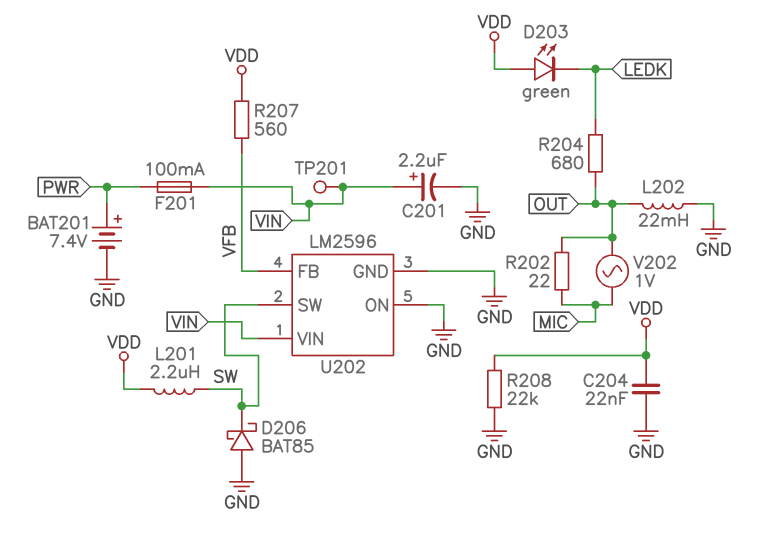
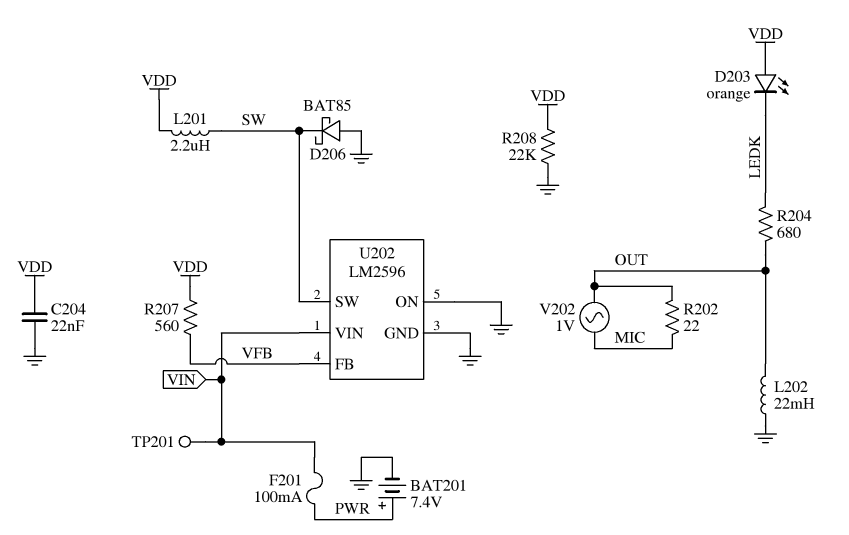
C201: 2.2uF (plus VIN, minus GND) -> none
D203: LED green (A VDD, K LEDK) -> LED orange (A VDD, K LEDK)

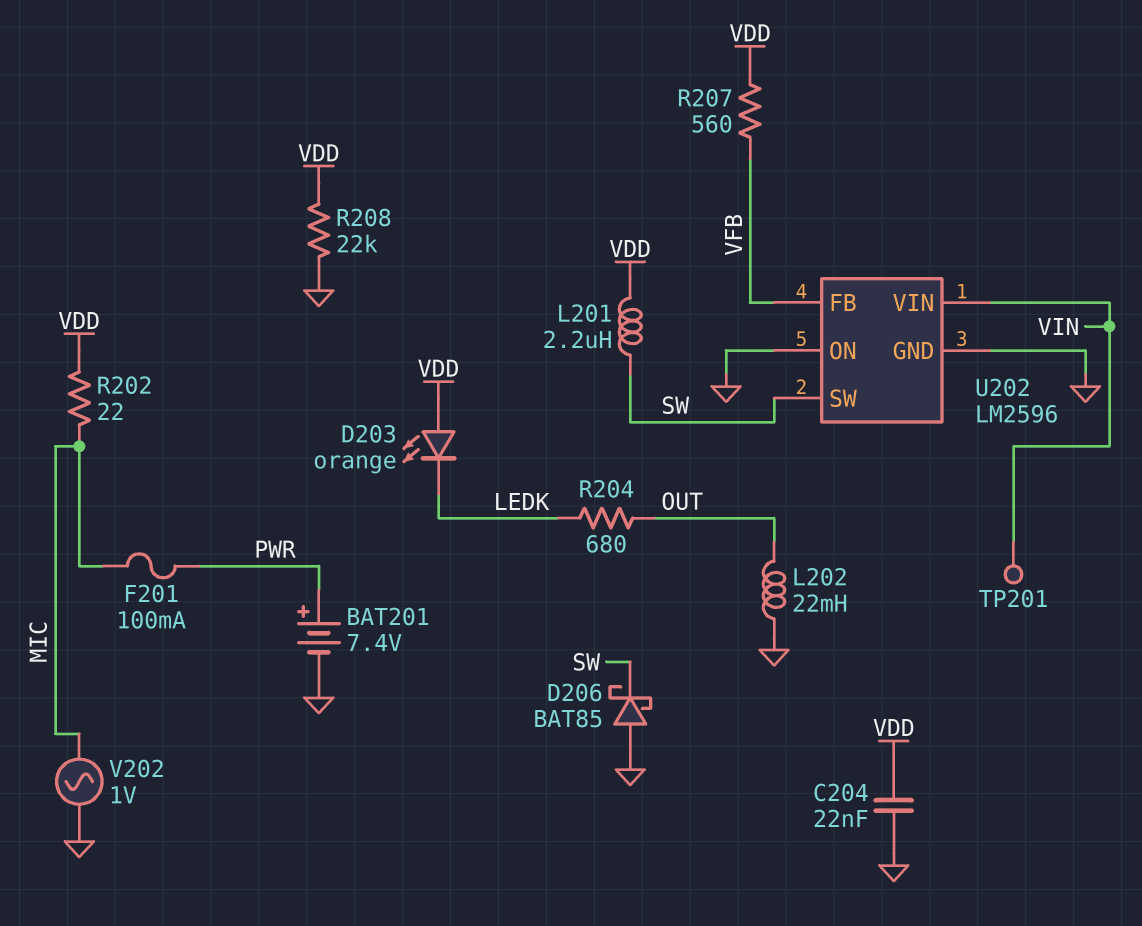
F201: 100mA (PWR, VIN) -> 100mA (MIC, PWR)
R202: 22 (MIC, OUT) -> 22 (MIC, VDD)
V202: AC 1V (MIC, OUT) -> AC 1V (GND, MIC)

